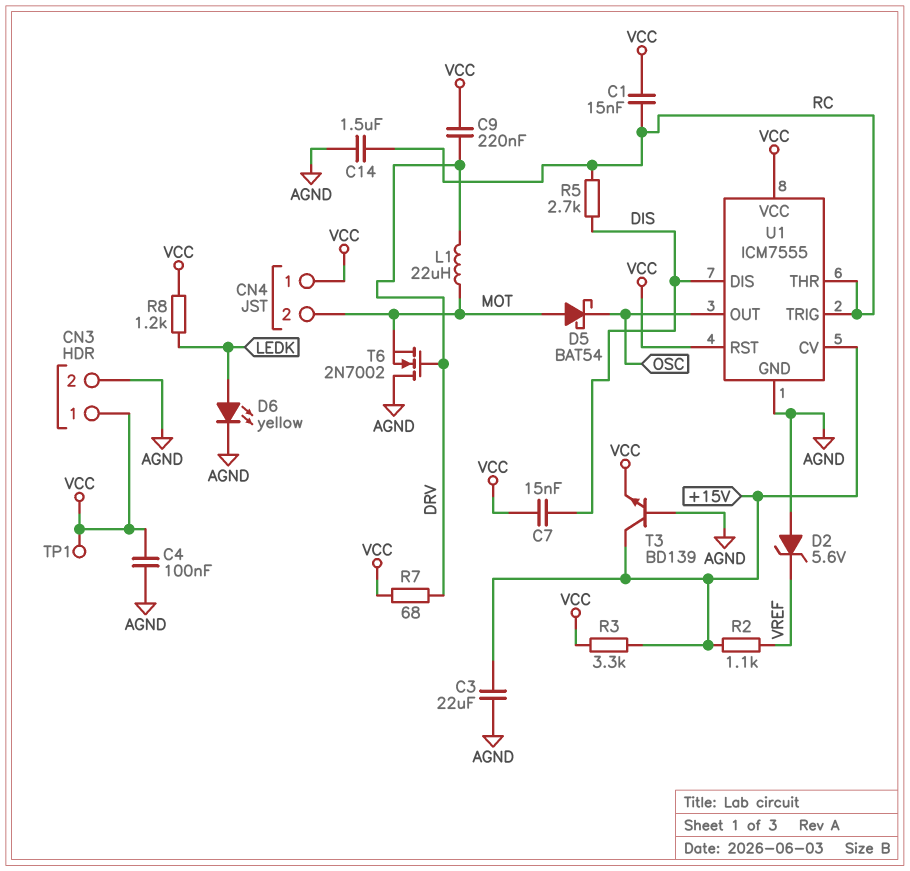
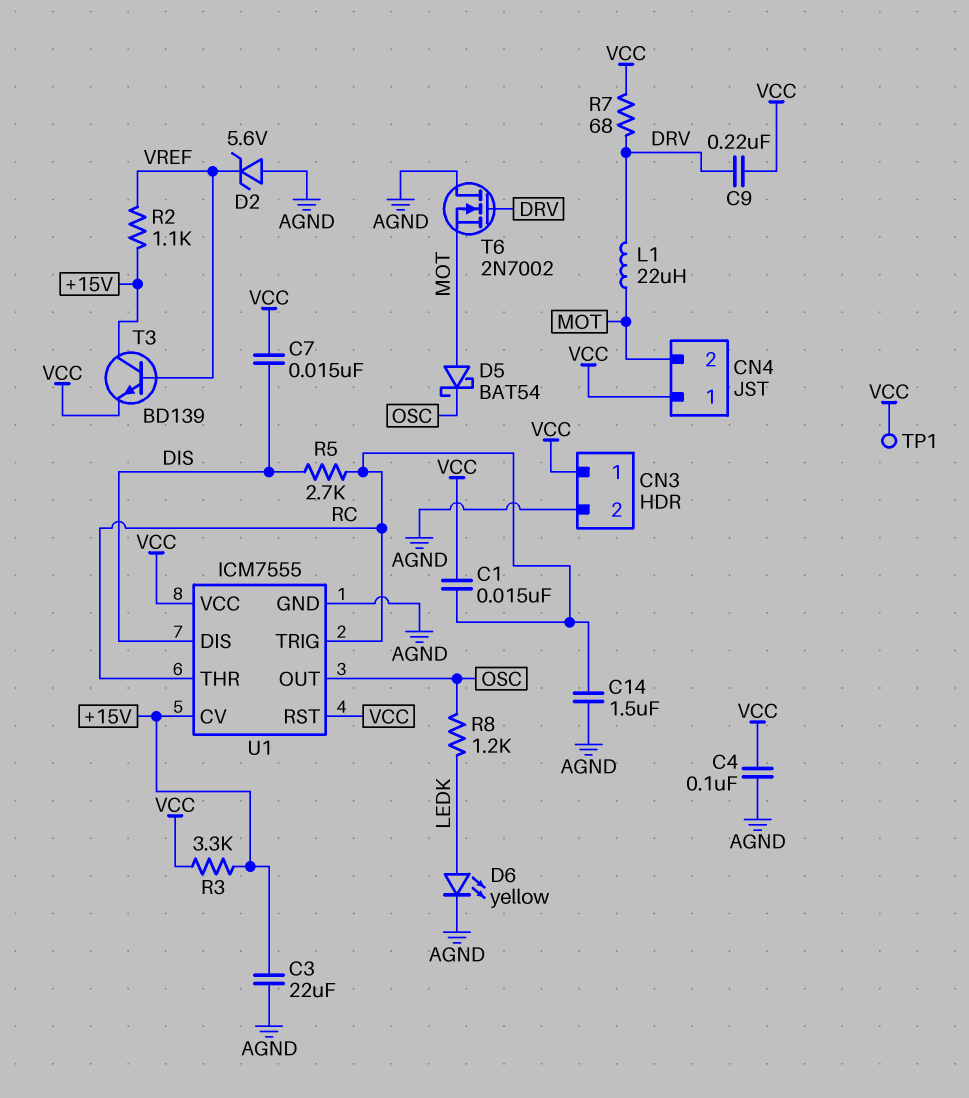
R8: 1.2k (LEDK, VCC) -> 1.2k (LEDK, OSC)
T3: NPN BD139 (B AGND, C +15V, E VCC) -> NPN BD139 (B VREF, C +15V, E VCC)

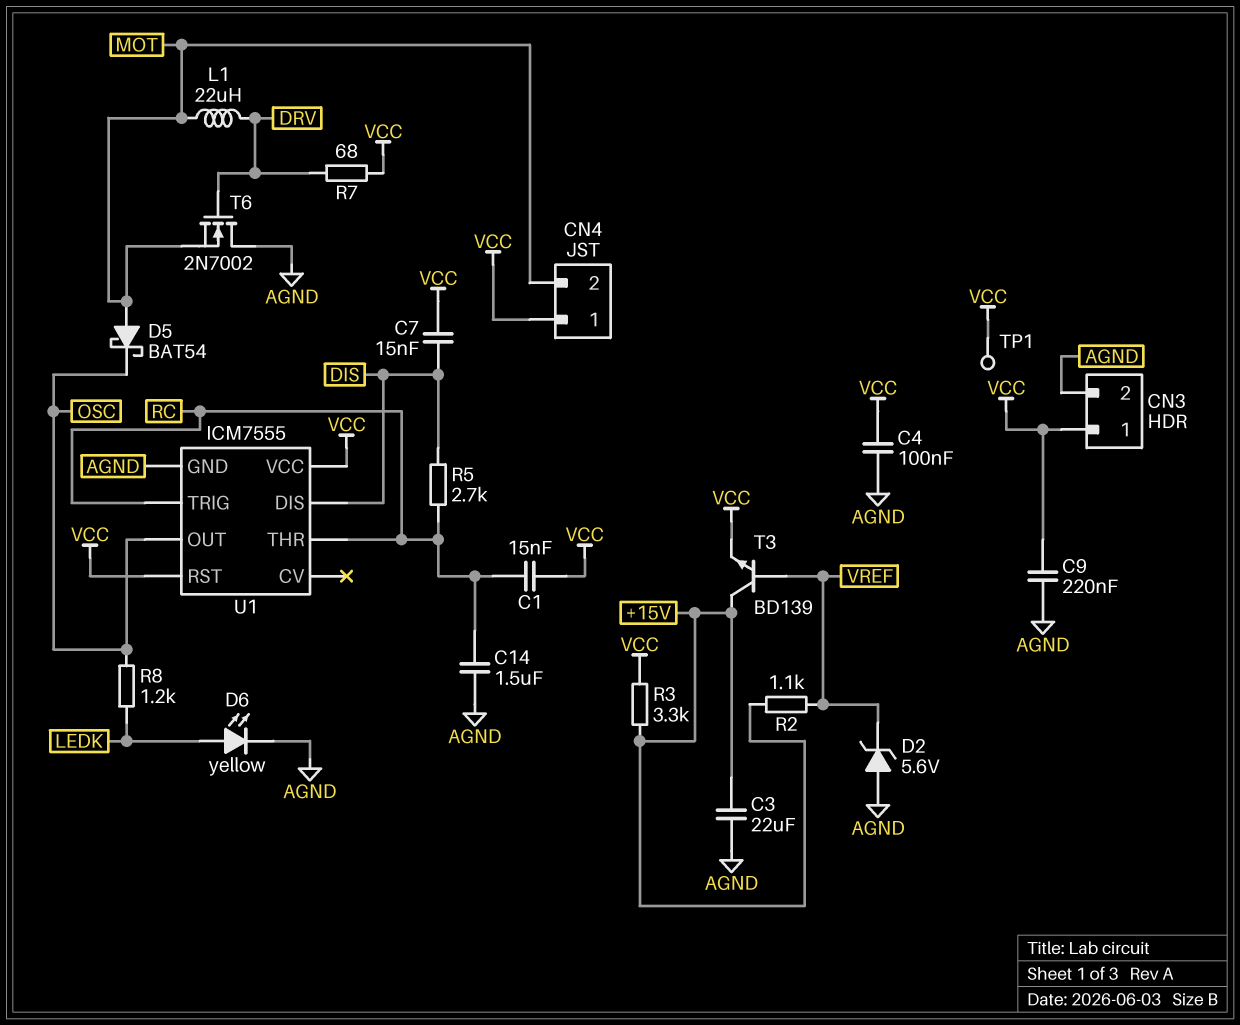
C9: 220nF (DRV, VCC) -> 220nF (AGND, VCC)
U1 pin CV: +15V -> none

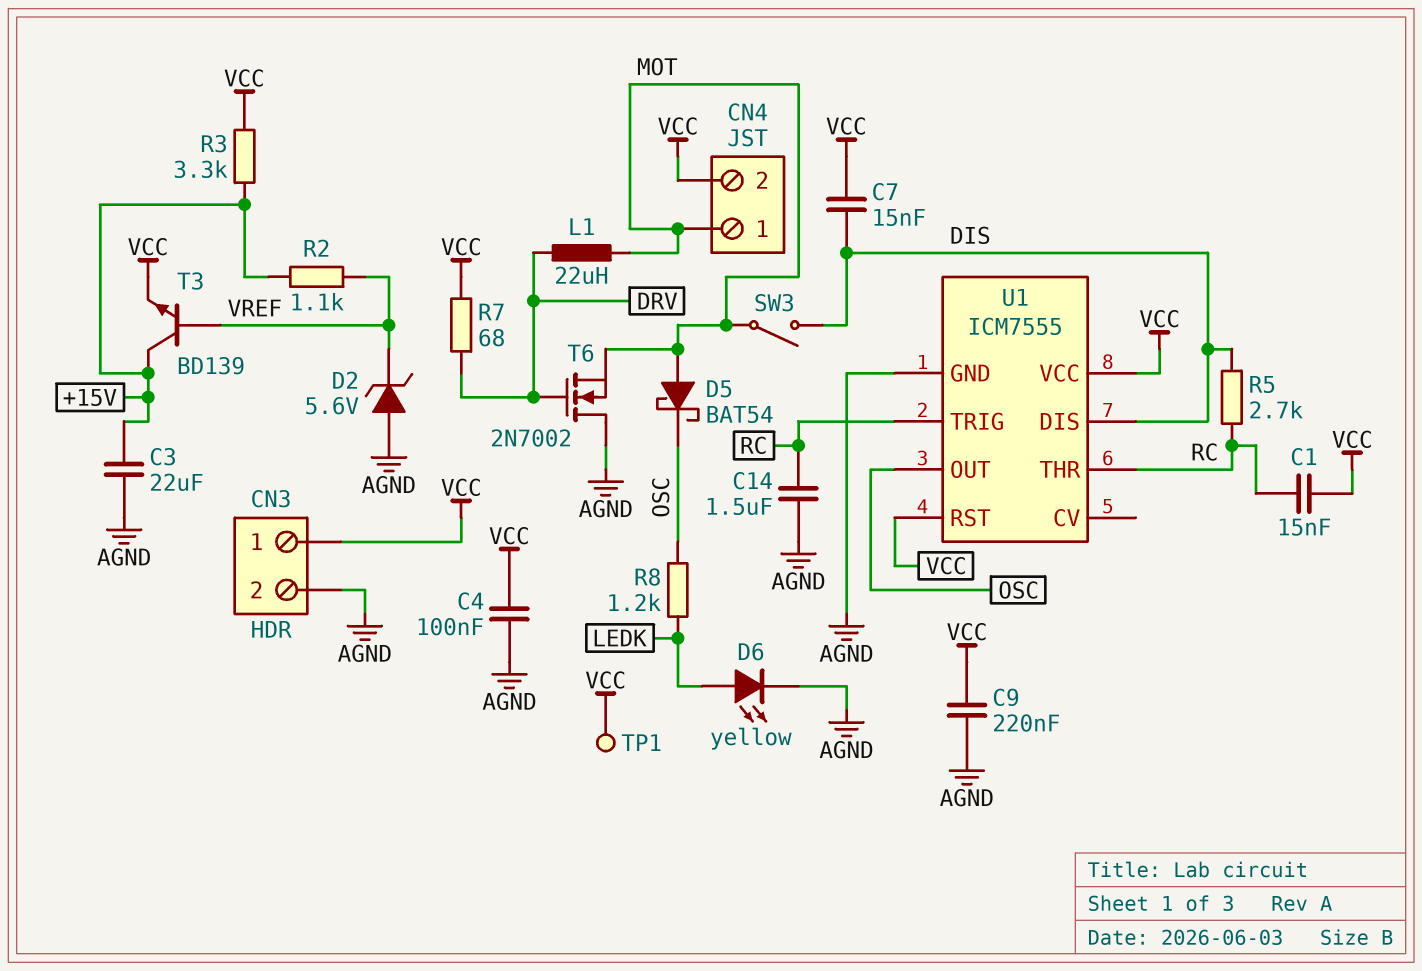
CN4 pin 1: VCC -> MOT
CN4 pin 2: MOT -> VCC
SW3: none -> switch (DIS, MOT)

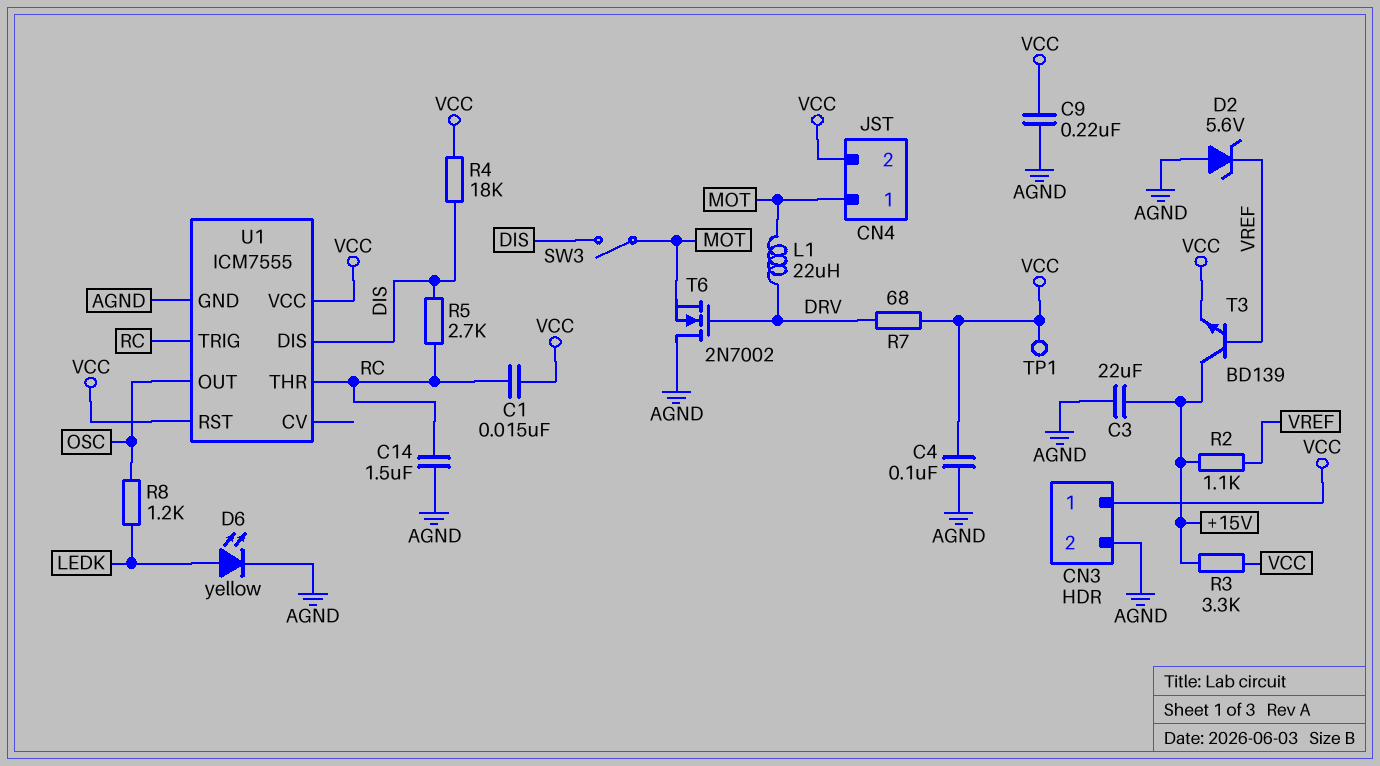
C7: 15nF (DIS, VCC) -> none
D5: schottky BAT54 (A MOT, K OSC) -> none
R4: none -> 18k (DIS, VCC)

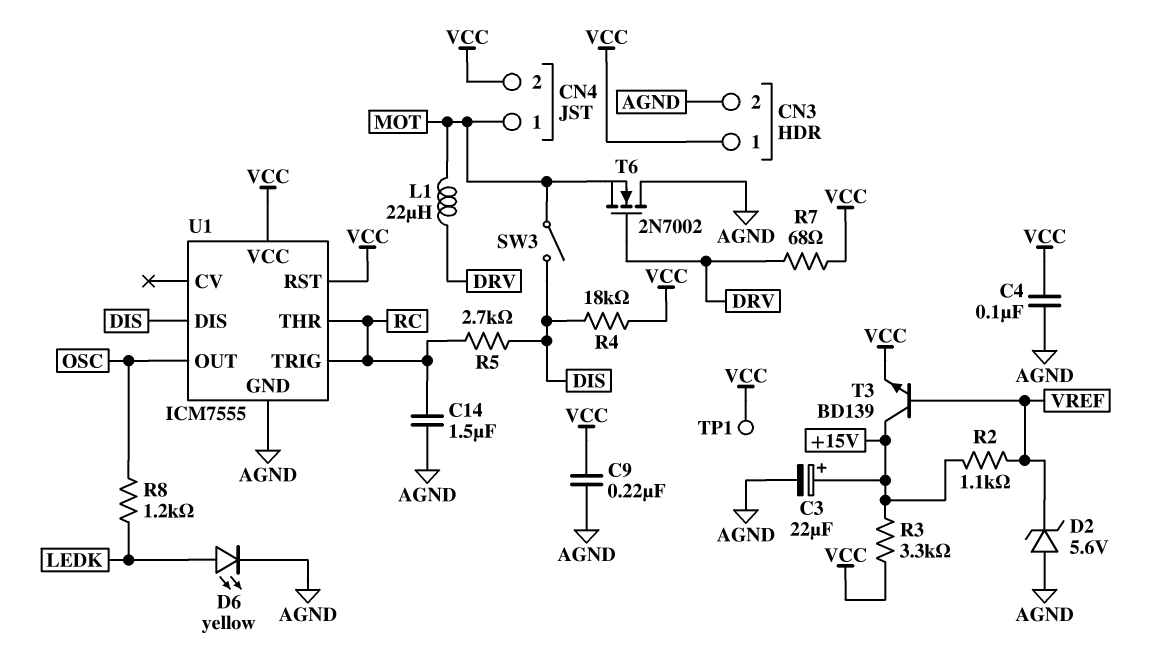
C1: 15nF (RC, VCC) -> none
C3: 22uF (+15V, AGND) -> 22uF (plus +15V, minus AGND)

